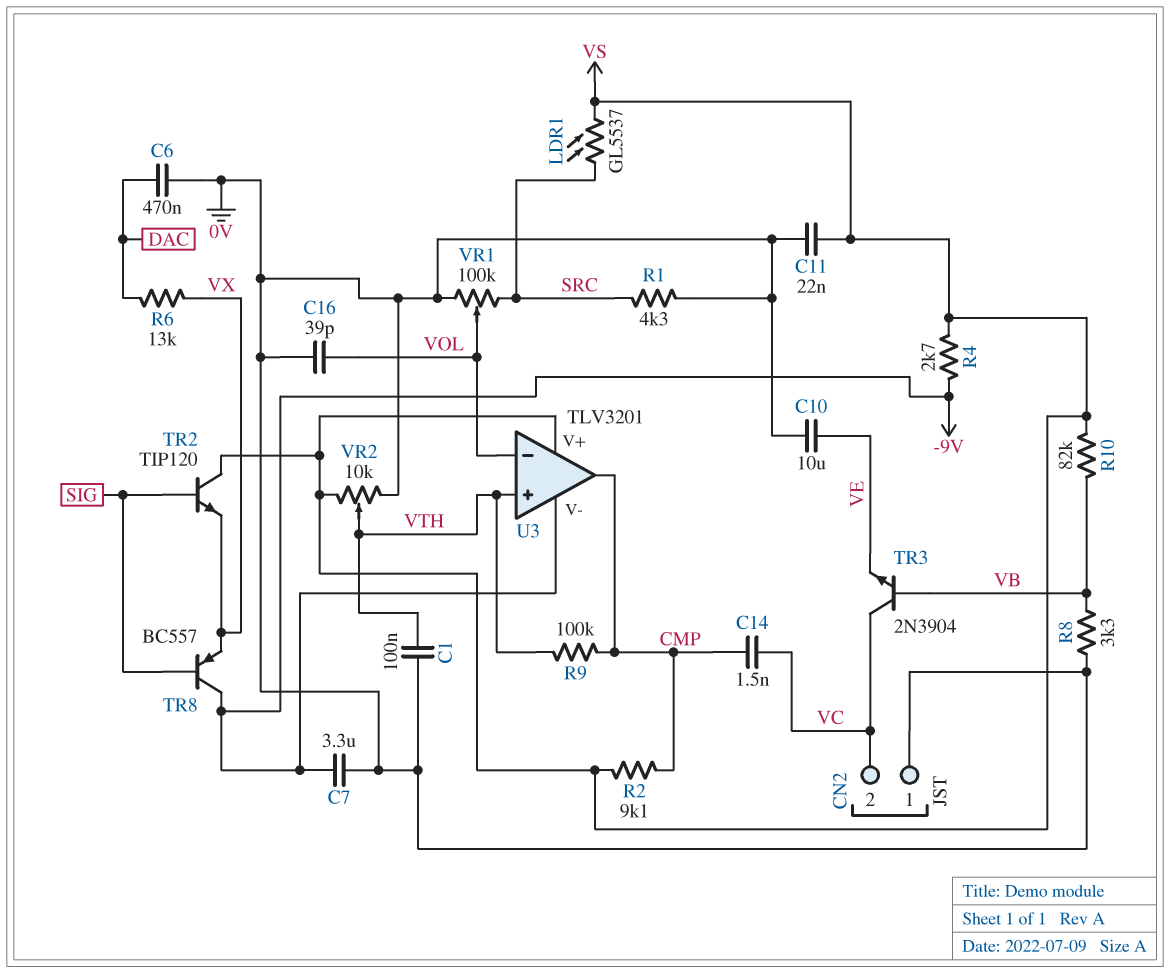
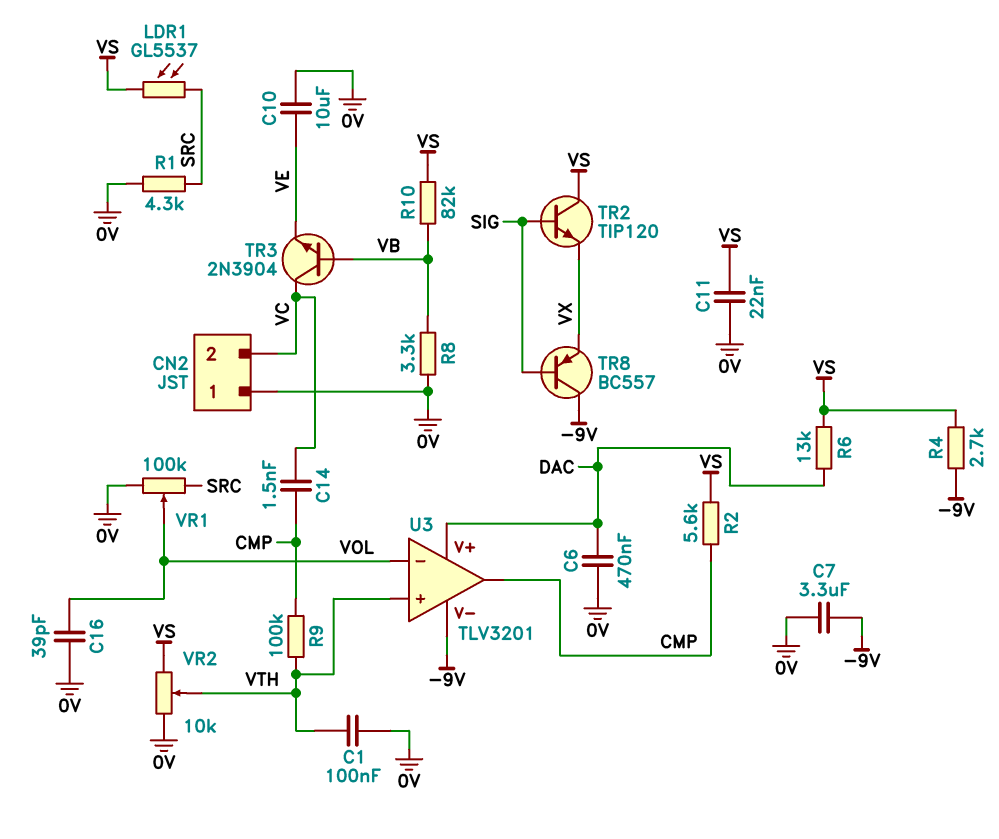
R2: 9.1k (CMP, VS) -> 5.6k (CMP, VS)
R6: 13k (DAC, VX) -> 13k (DAC, VS)
U3 pin V+: VS -> DAC

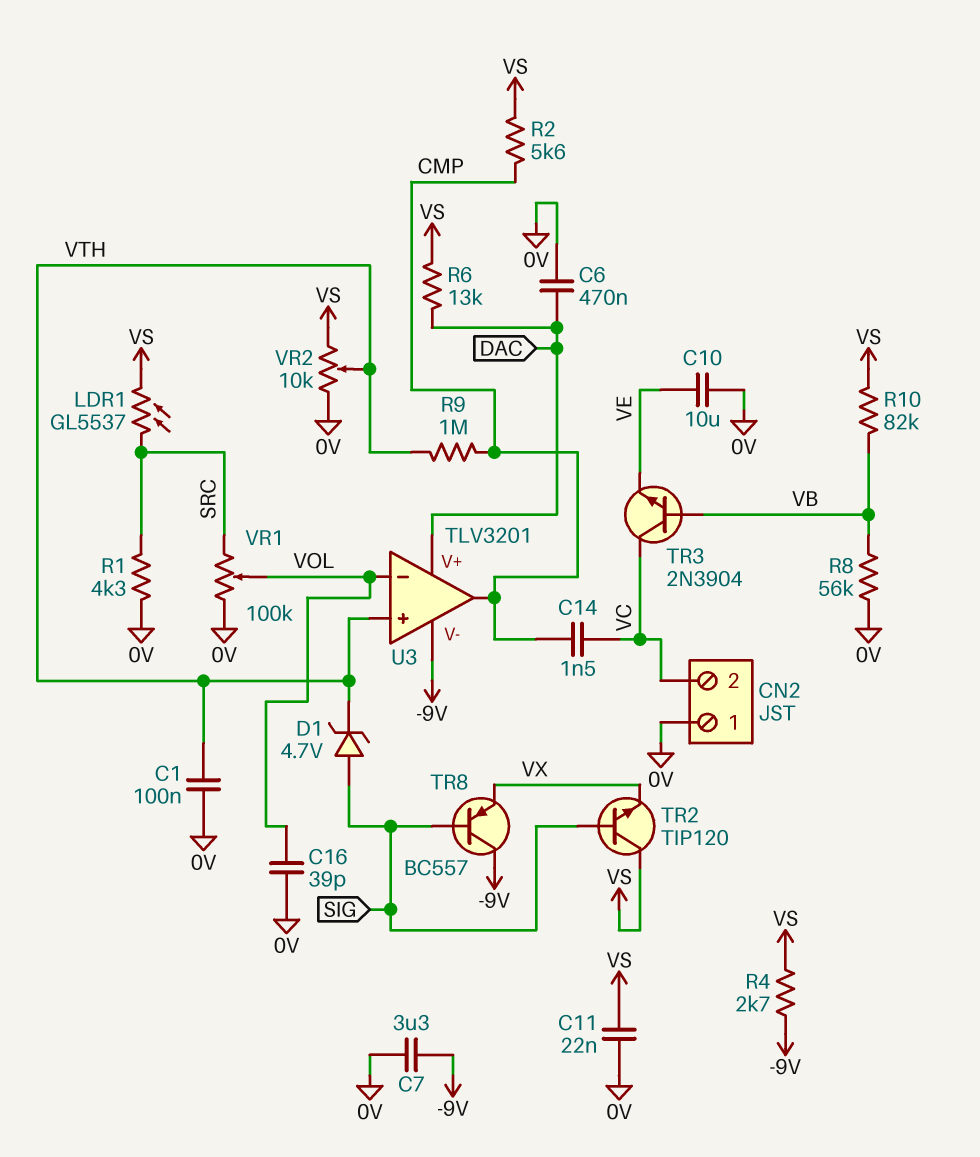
D1: none -> zener 4.7V (A SIG, K VTH)
R8: 3.3k (0V, VB) -> 56k (0V, VB)
R9: 100k (CMP, VTH) -> 1M (CMP, VTH)

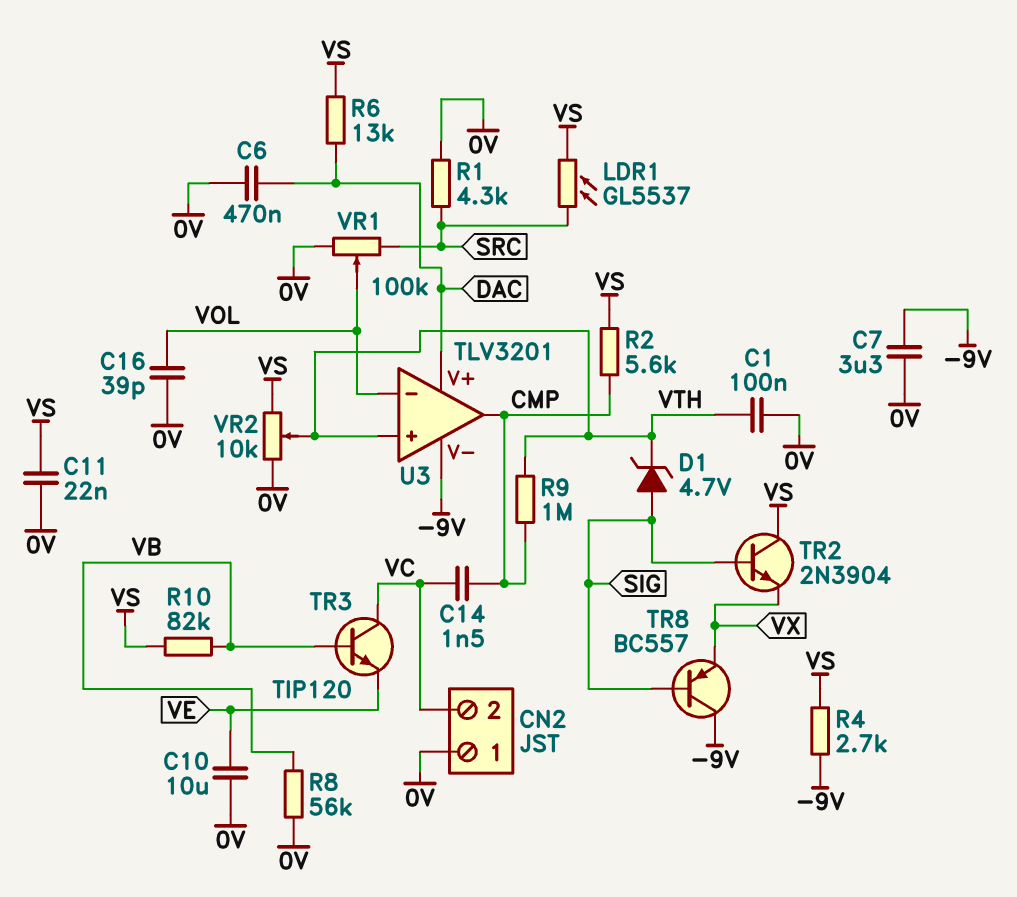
TR2: NPN TIP120 (B SIG, C VS, E VX) -> NPN 2N3904 (B SIG, C VS, E VX)
TR3: NPN 2N3904 (B VB, C VC, E VE) -> NPN TIP120 (B VB, C VC, E VE)

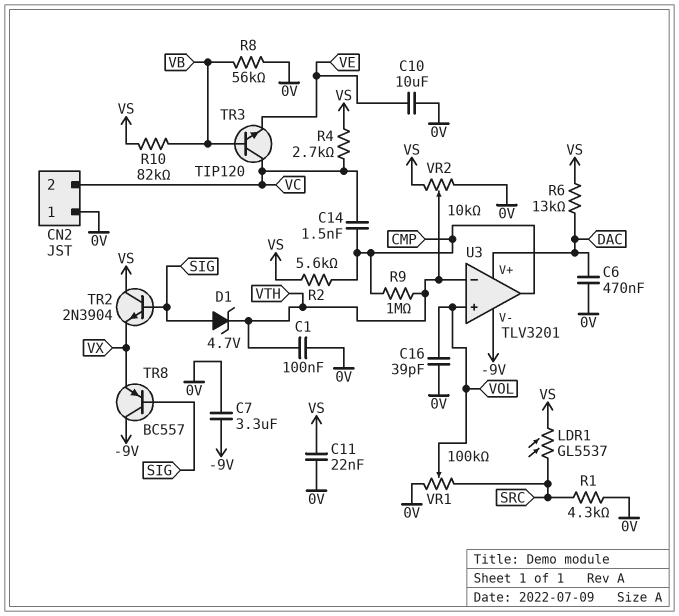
R4: 2.7k (-9V, VS) -> 2.7k (VC, VS)
U3 pin in+: VTH -> VOL
U3 pin in-: VOL -> VTH

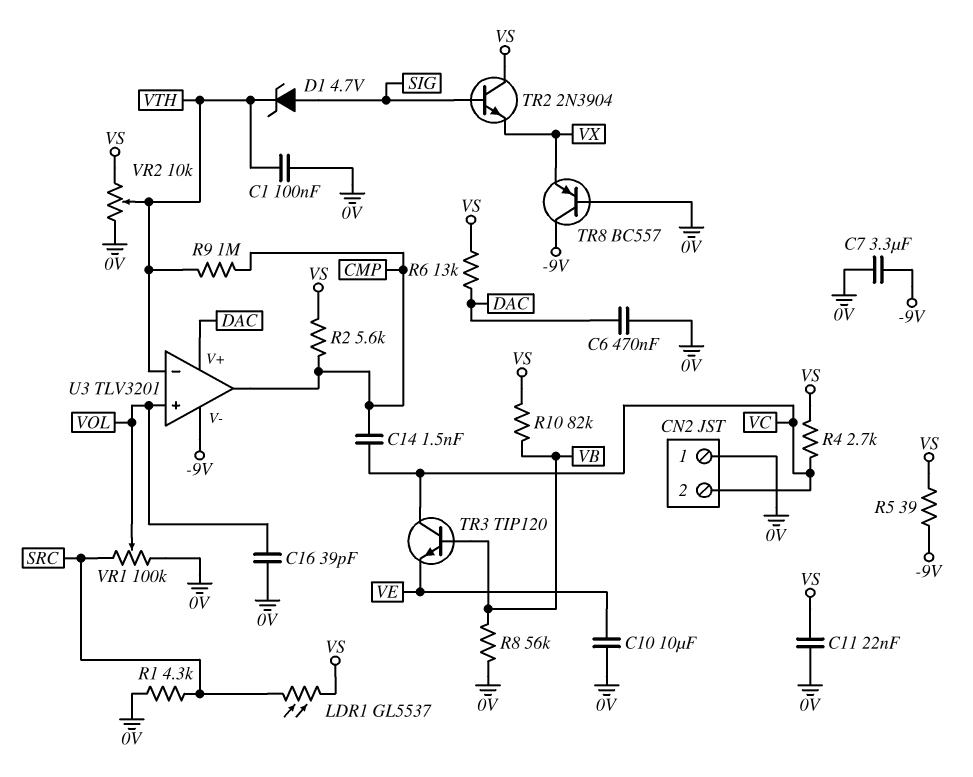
R5: none -> 39 (-9V, VS)
TR8: PNP BC557 (B SIG, C -9V, E VX) -> PNP BC557 (B 0V, C -9V, E VX)

